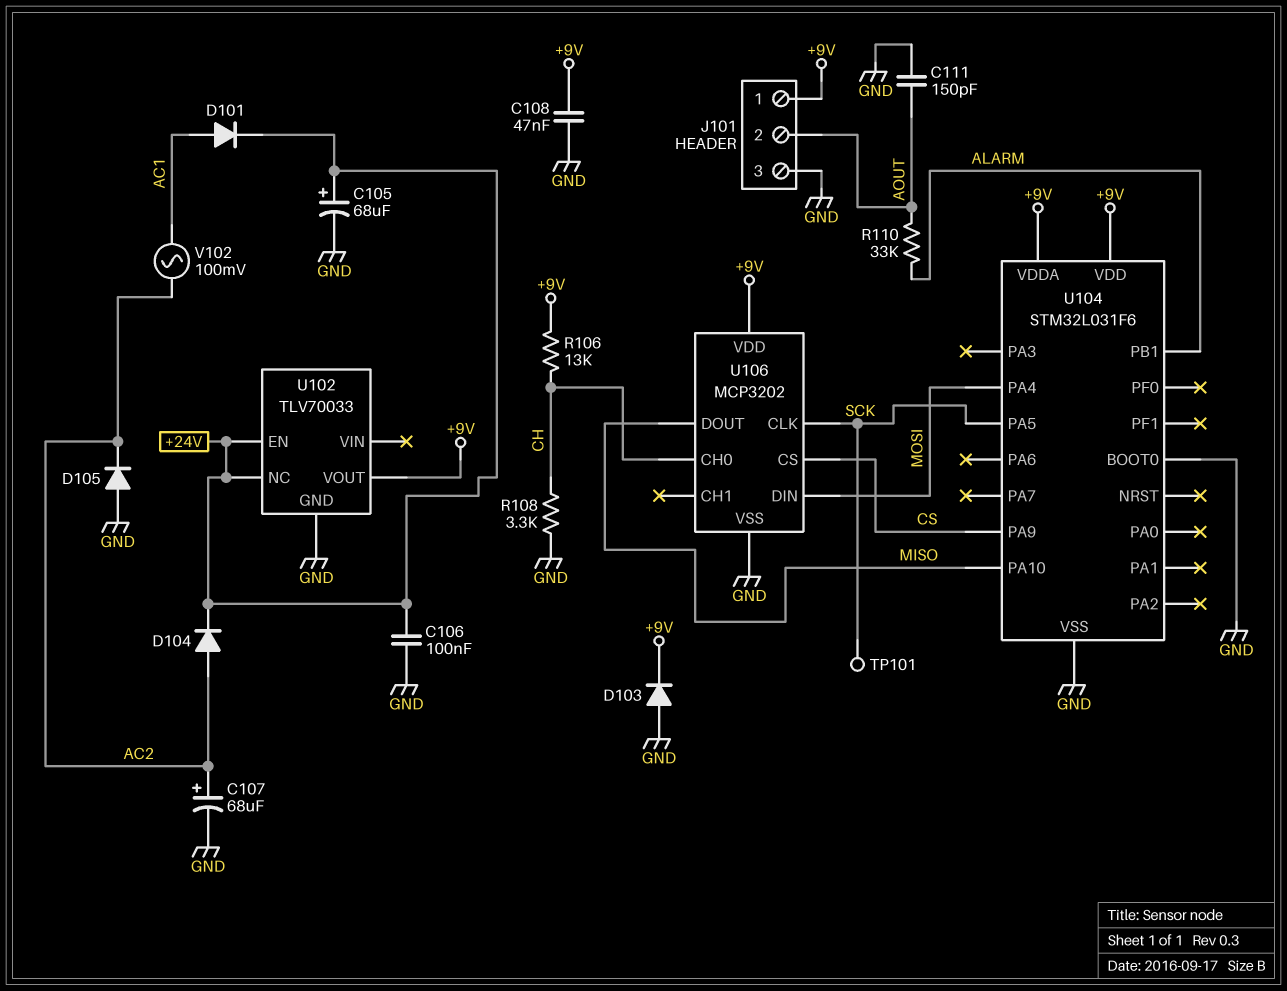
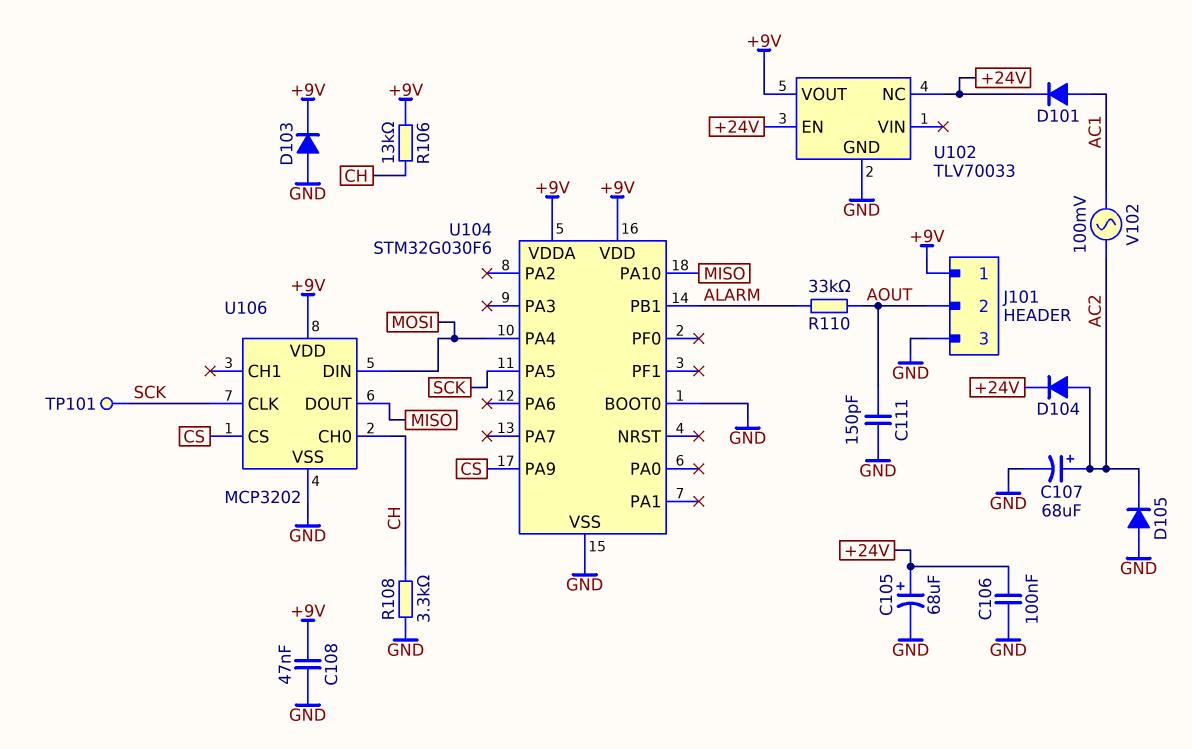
U104: STM32L031F6 -> STM32G030F6

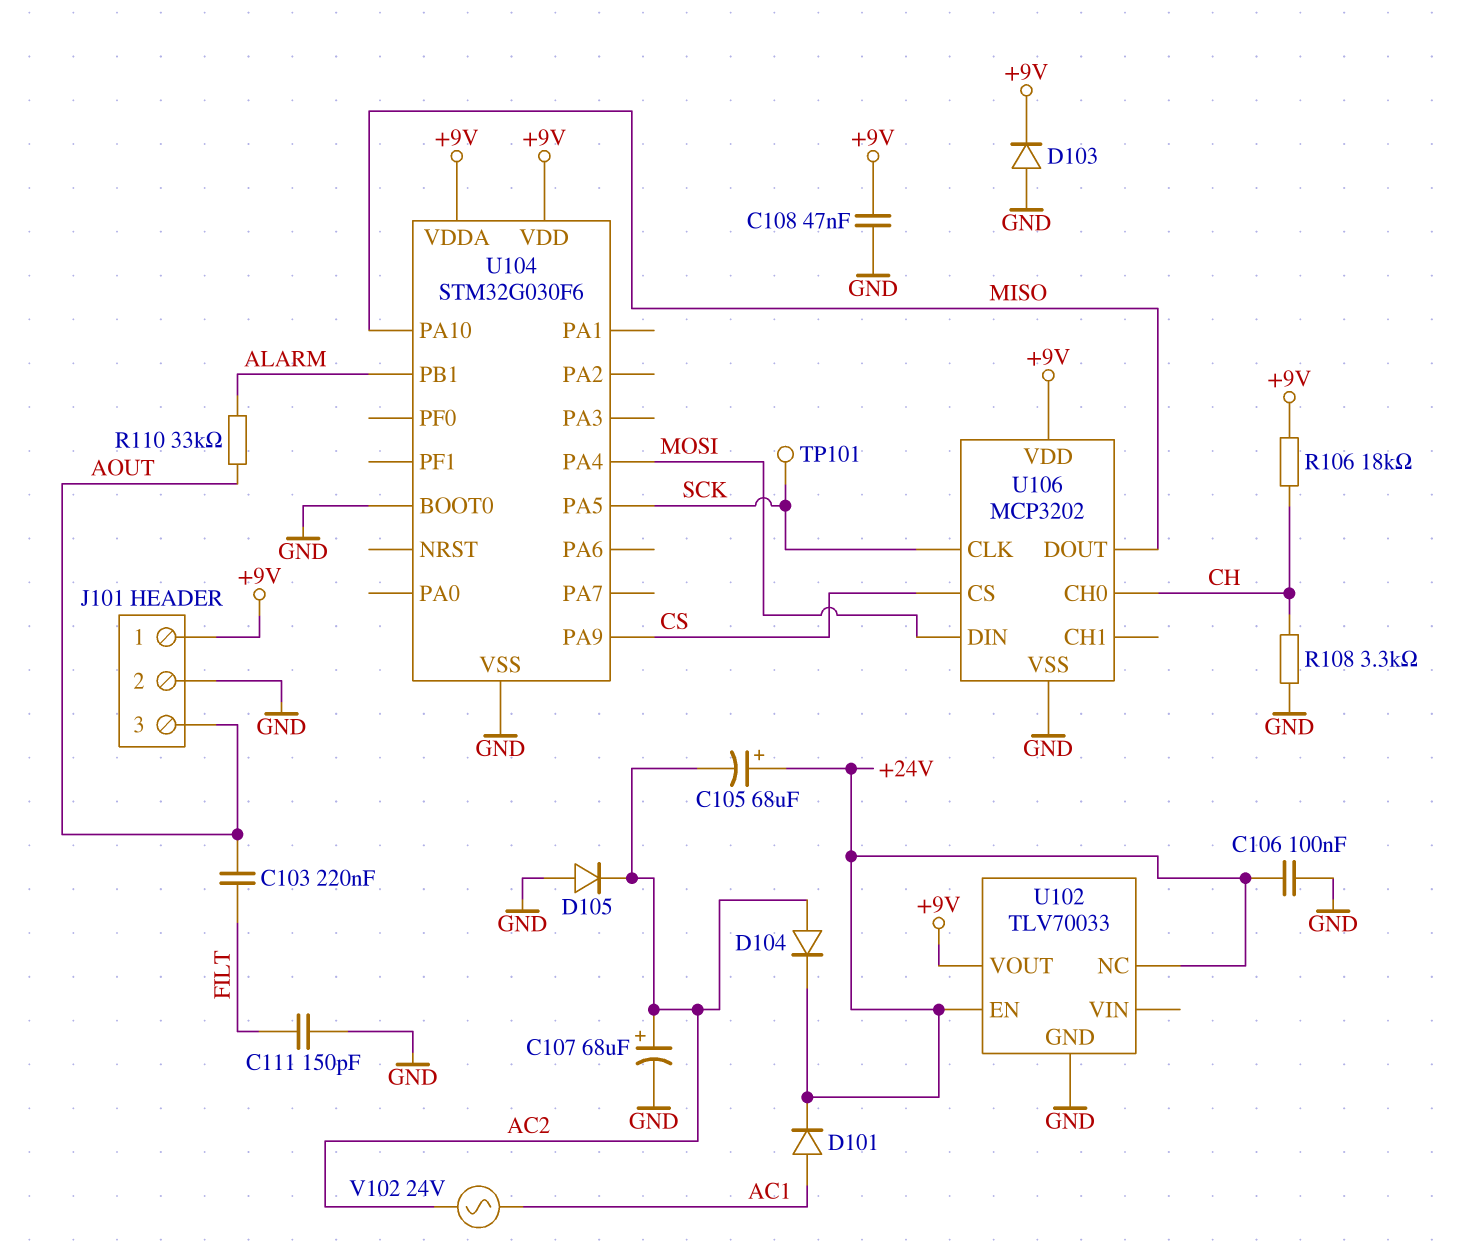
C103: none -> 220nF (AOUT, FILT)
C105: 68uF (plus +24V, minus GND) -> 68uF (plus +24V, minus AC2)
C111: 150pF (AOUT, GND) -> 150pF (FILT, GND)
J101 pin 2: AOUT -> GND
J101 pin 3: GND -> AOUT
R106: 13k (+9V, CH) -> 18k (+9V, CH)
V102: AC 100mV (AC1, AC2) -> AC 24V (AC1, AC2)

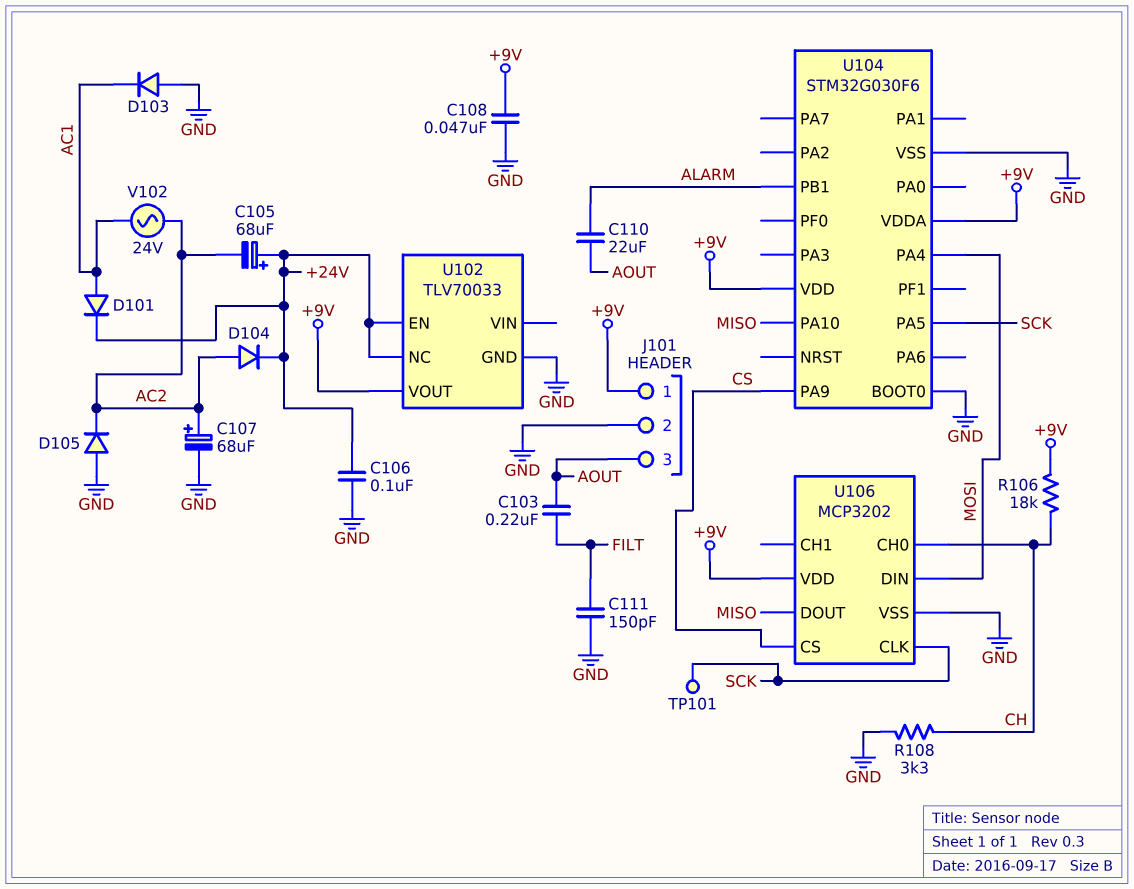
C110: none -> 22uF (ALARM, AOUT)
D103: diode (A GND, K +9V) -> diode (A GND, K AC1)
R110: 33k (ALARM, AOUT) -> none

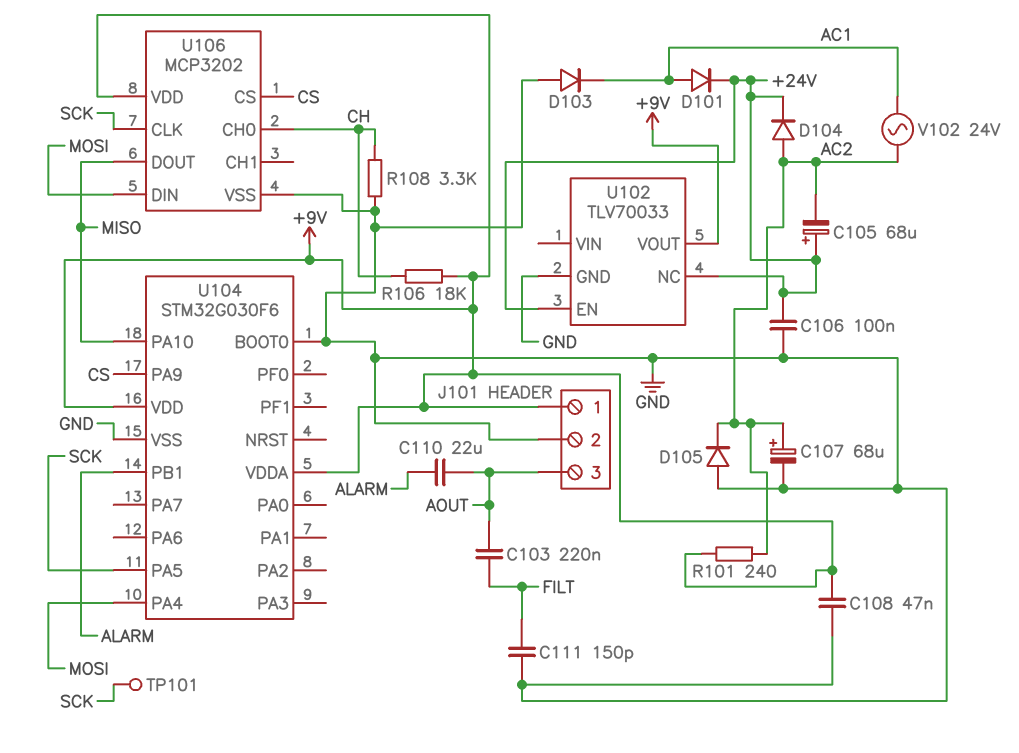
R101: none -> 240 (+9V, AC2)

